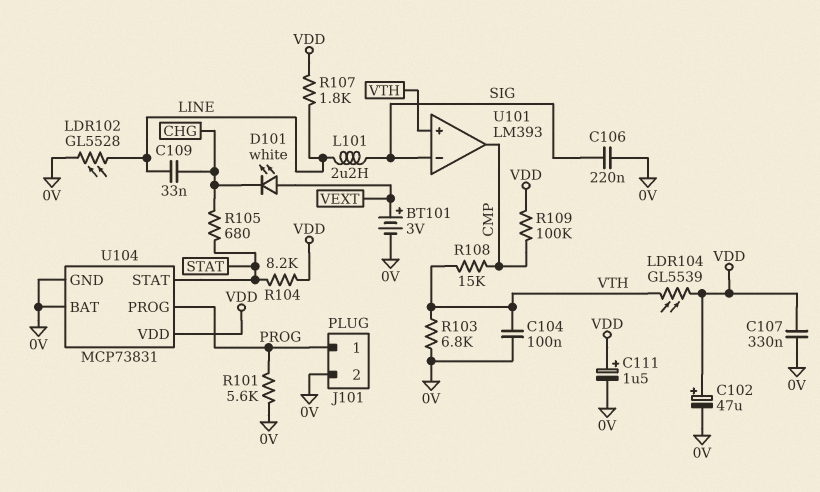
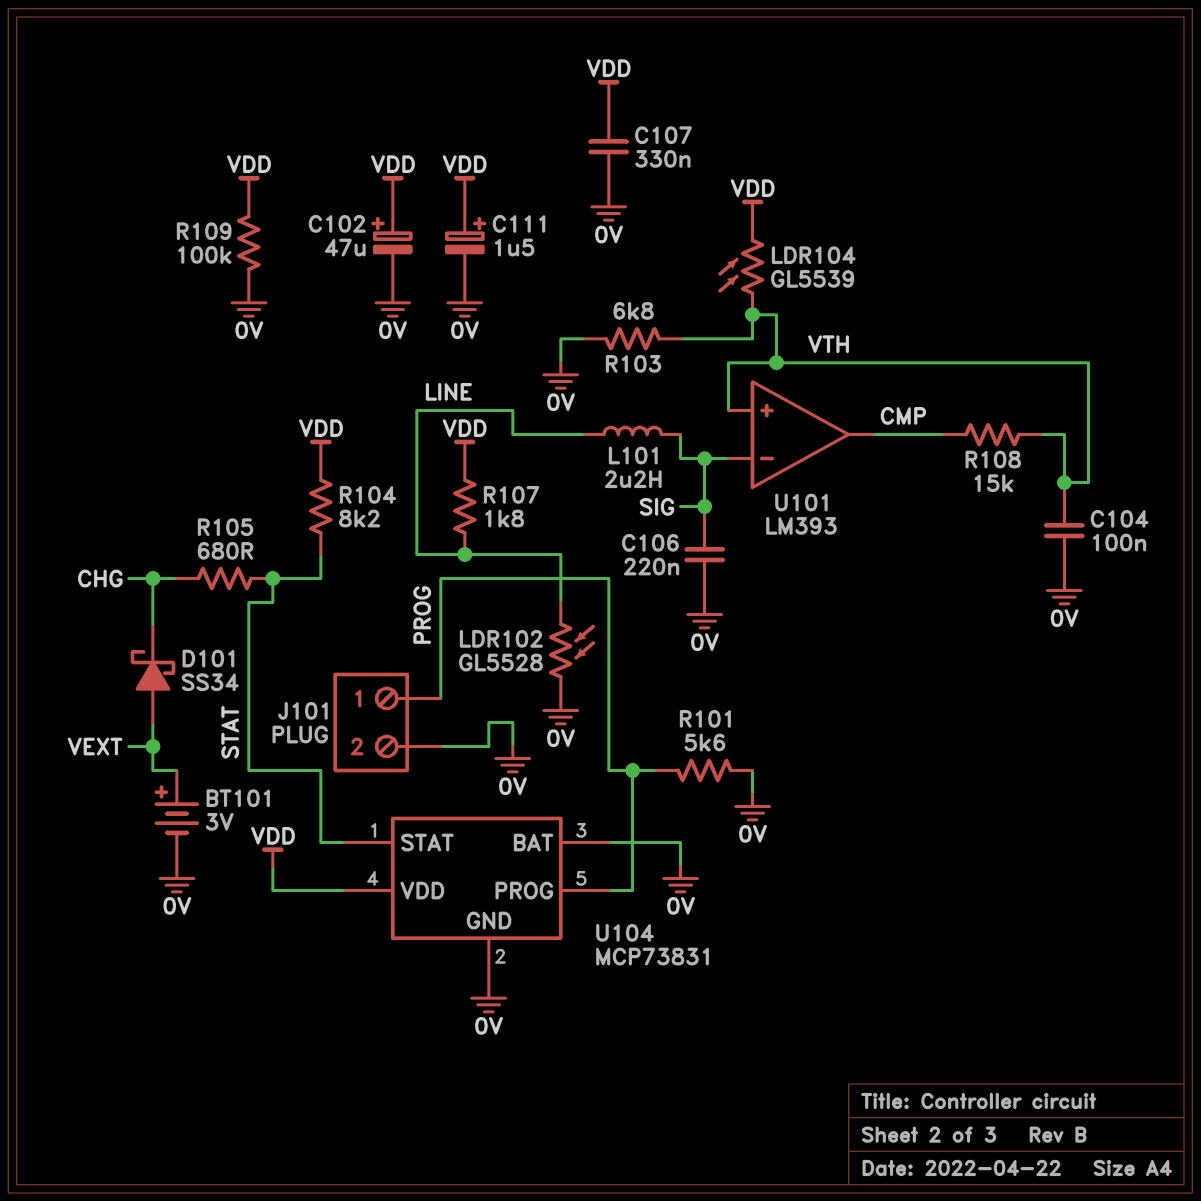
C109: 33nF (CHG, LINE) -> none
D101: LED white (A VEXT, K CHG) -> schottky SS34 (A VEXT, K CHG)
R109: 100k (CMP, VDD) -> 100k (0V, VDD)

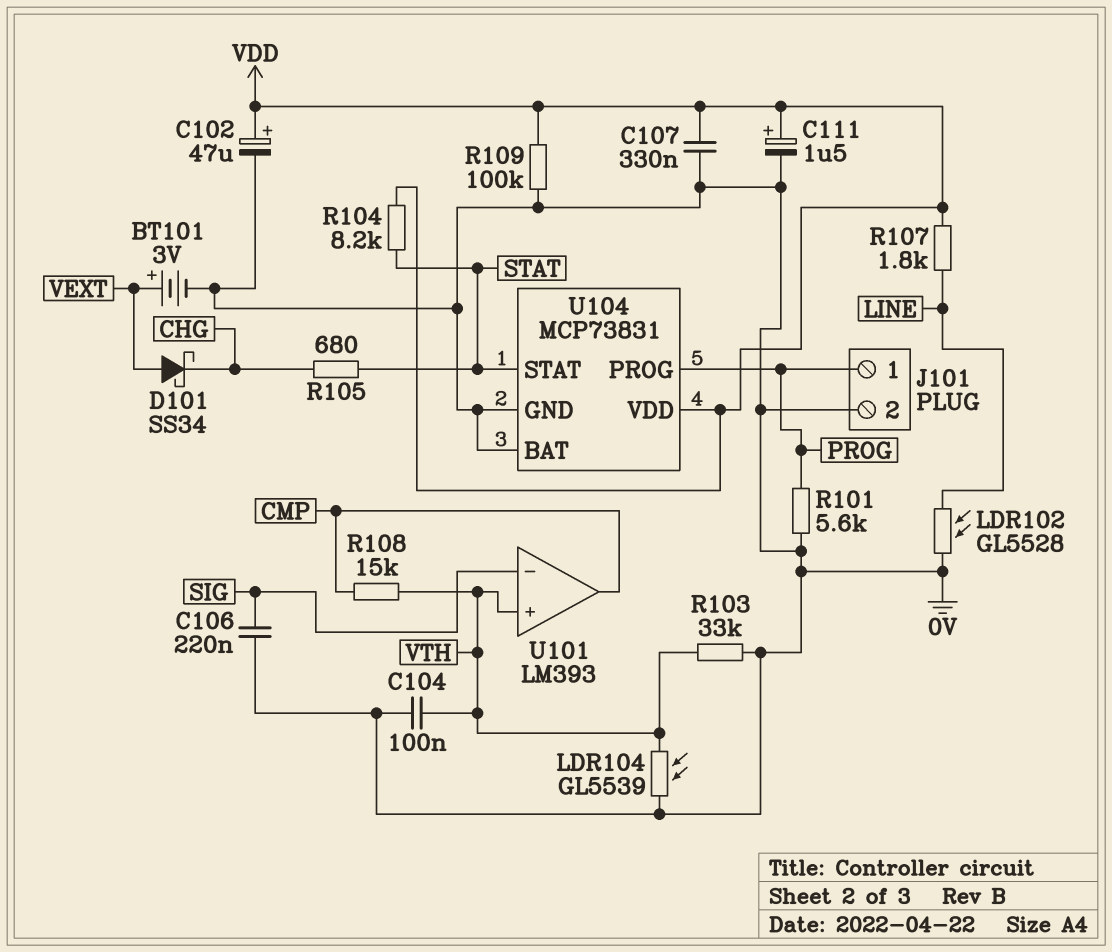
L101: 2.2uH (LINE, SIG) -> none
LDR104: GL5539 (VDD, VTH) -> GL5539 (0V, VTH)
R103: 6.8k (0V, VTH) -> 33k (0V, VTH)

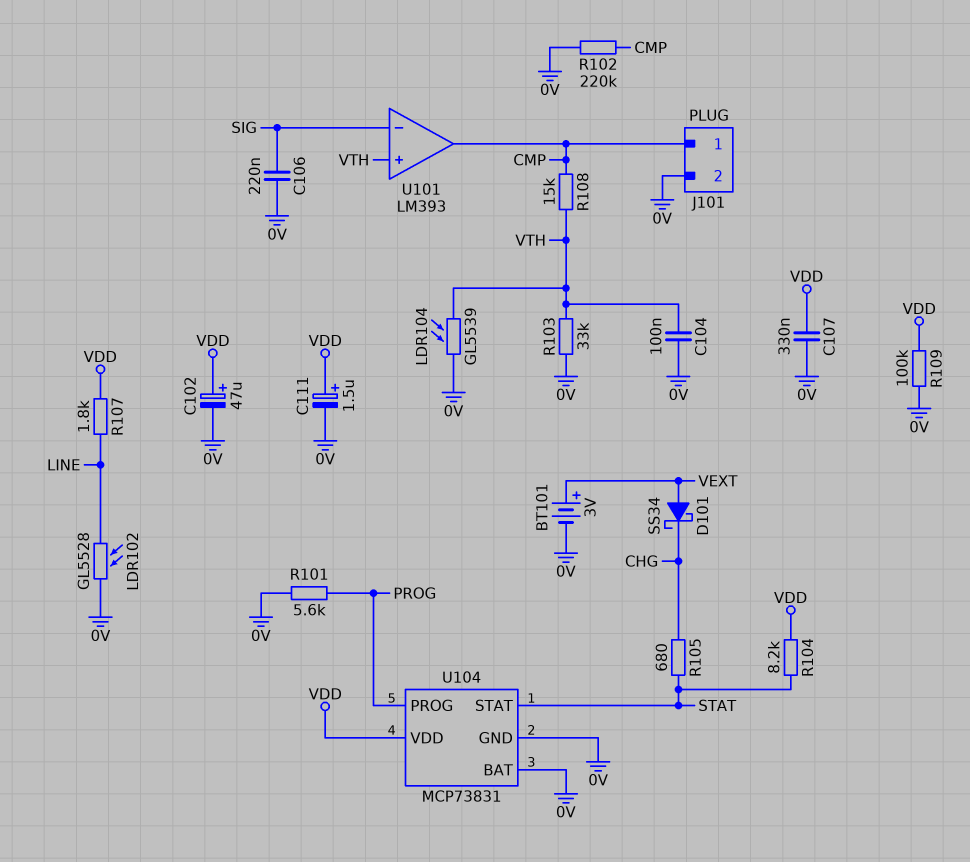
J101 pin 1: PROG -> CMP
R102: none -> 220k (0V, CMP)

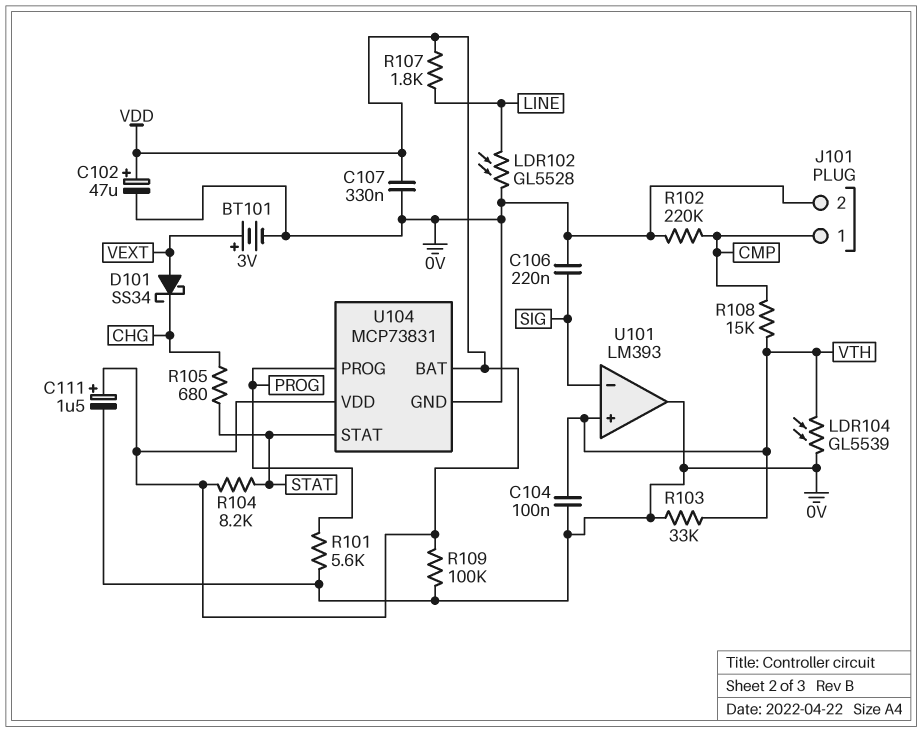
U101 pin out: CMP -> 0V
U104 pin BAT: 0V -> VDD

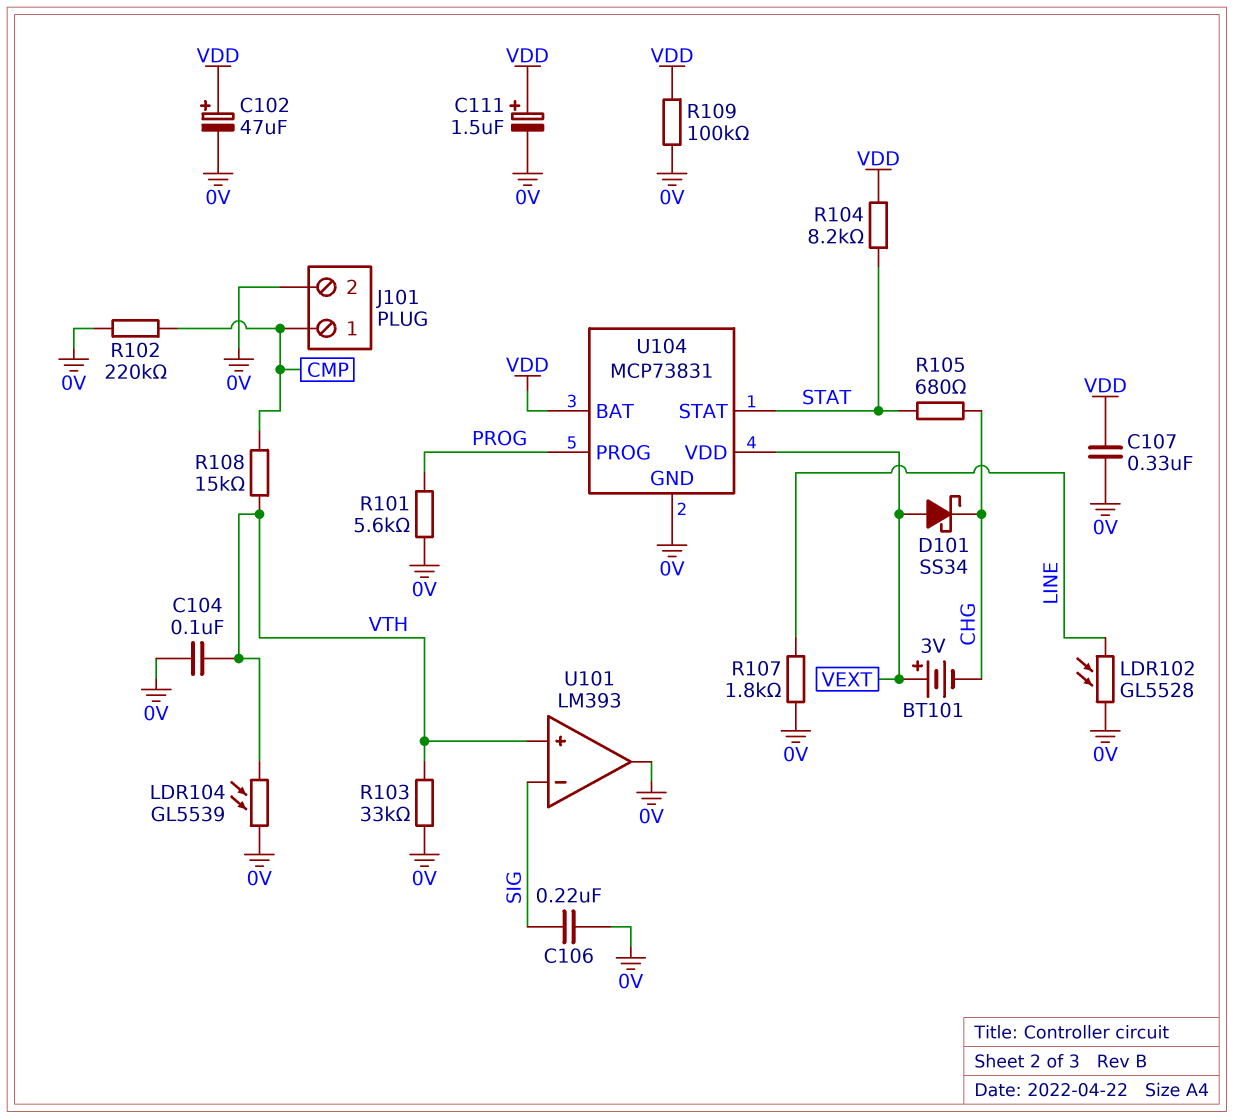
BT101: 3V (plus VEXT, minus 0V) -> 3V (plus VEXT, minus CHG)
R107: 1.8k (LINE, VDD) -> 1.8k (0V, LINE)
U104 pin VDD: VDD -> VEXT

